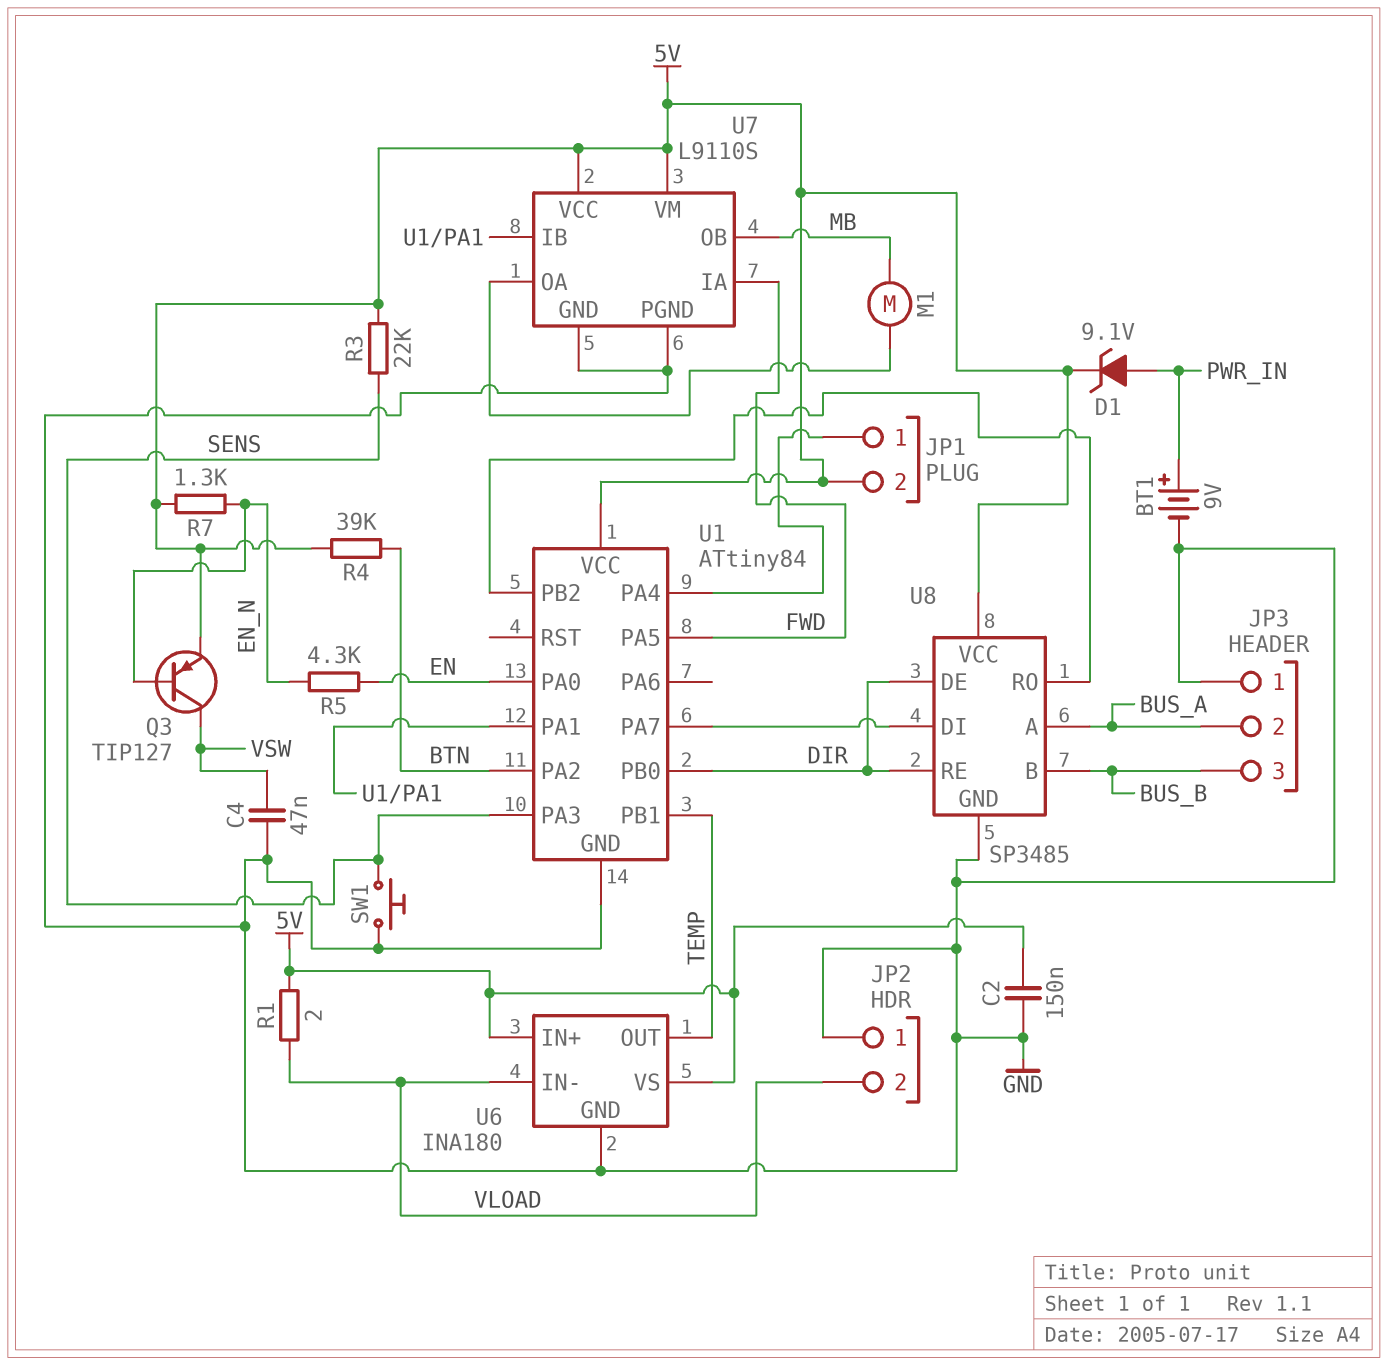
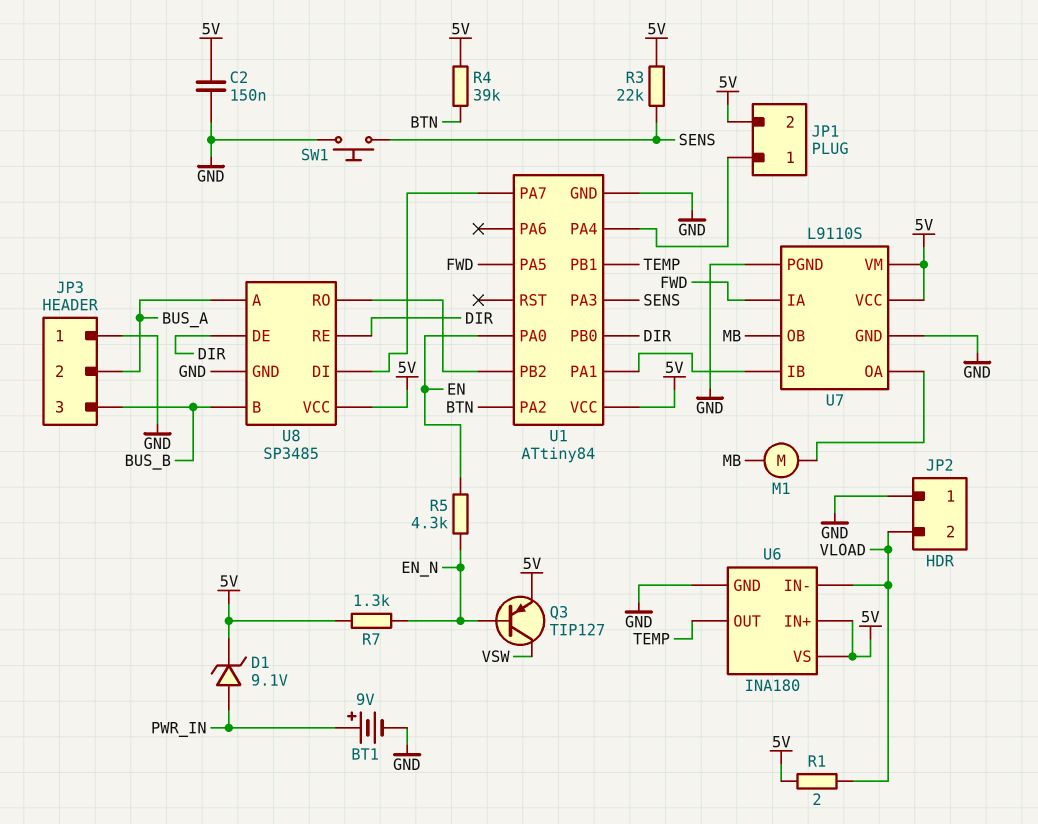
C4: 47nF (GND, VSW) -> none

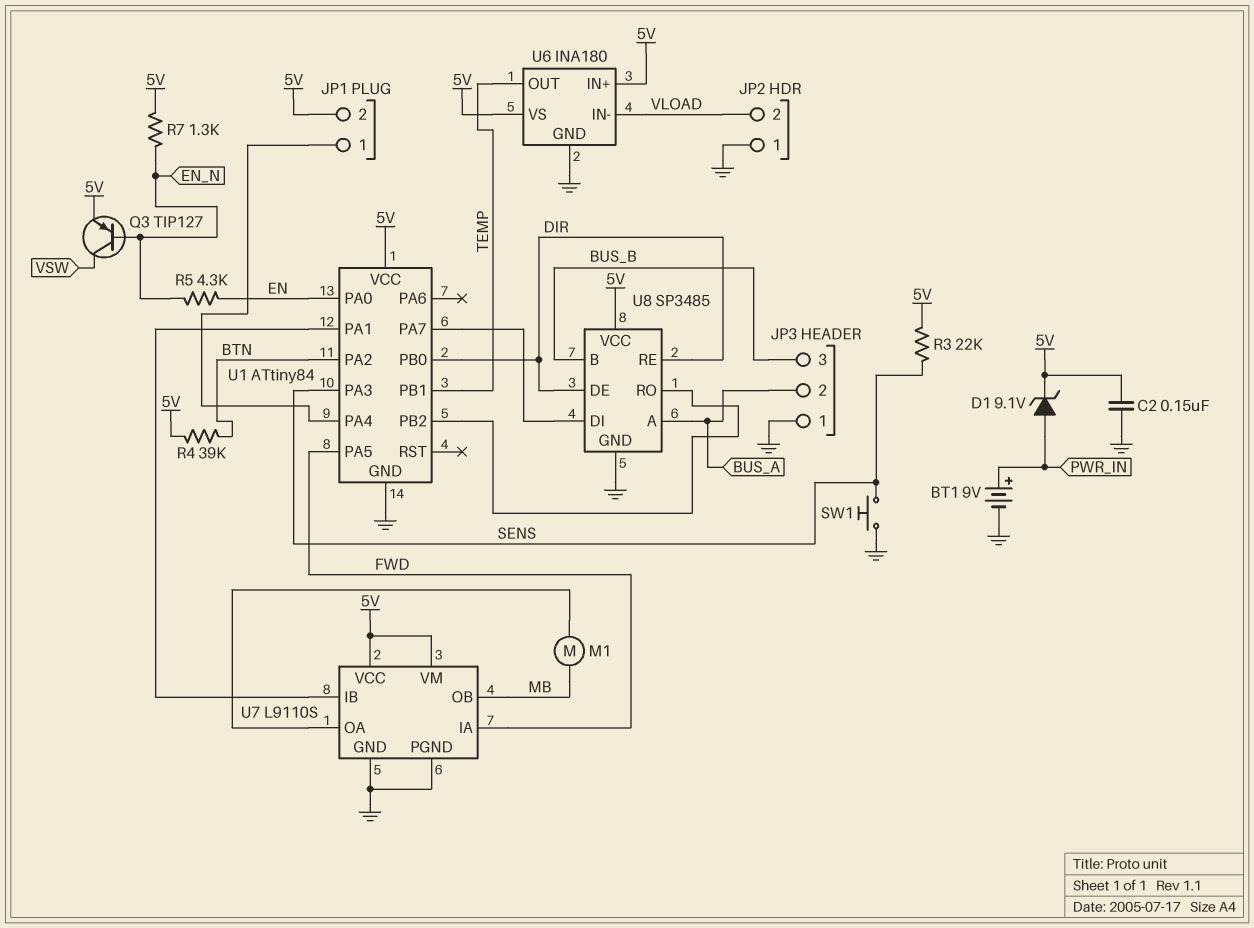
R1: 2 (5V, VLOAD) -> none

